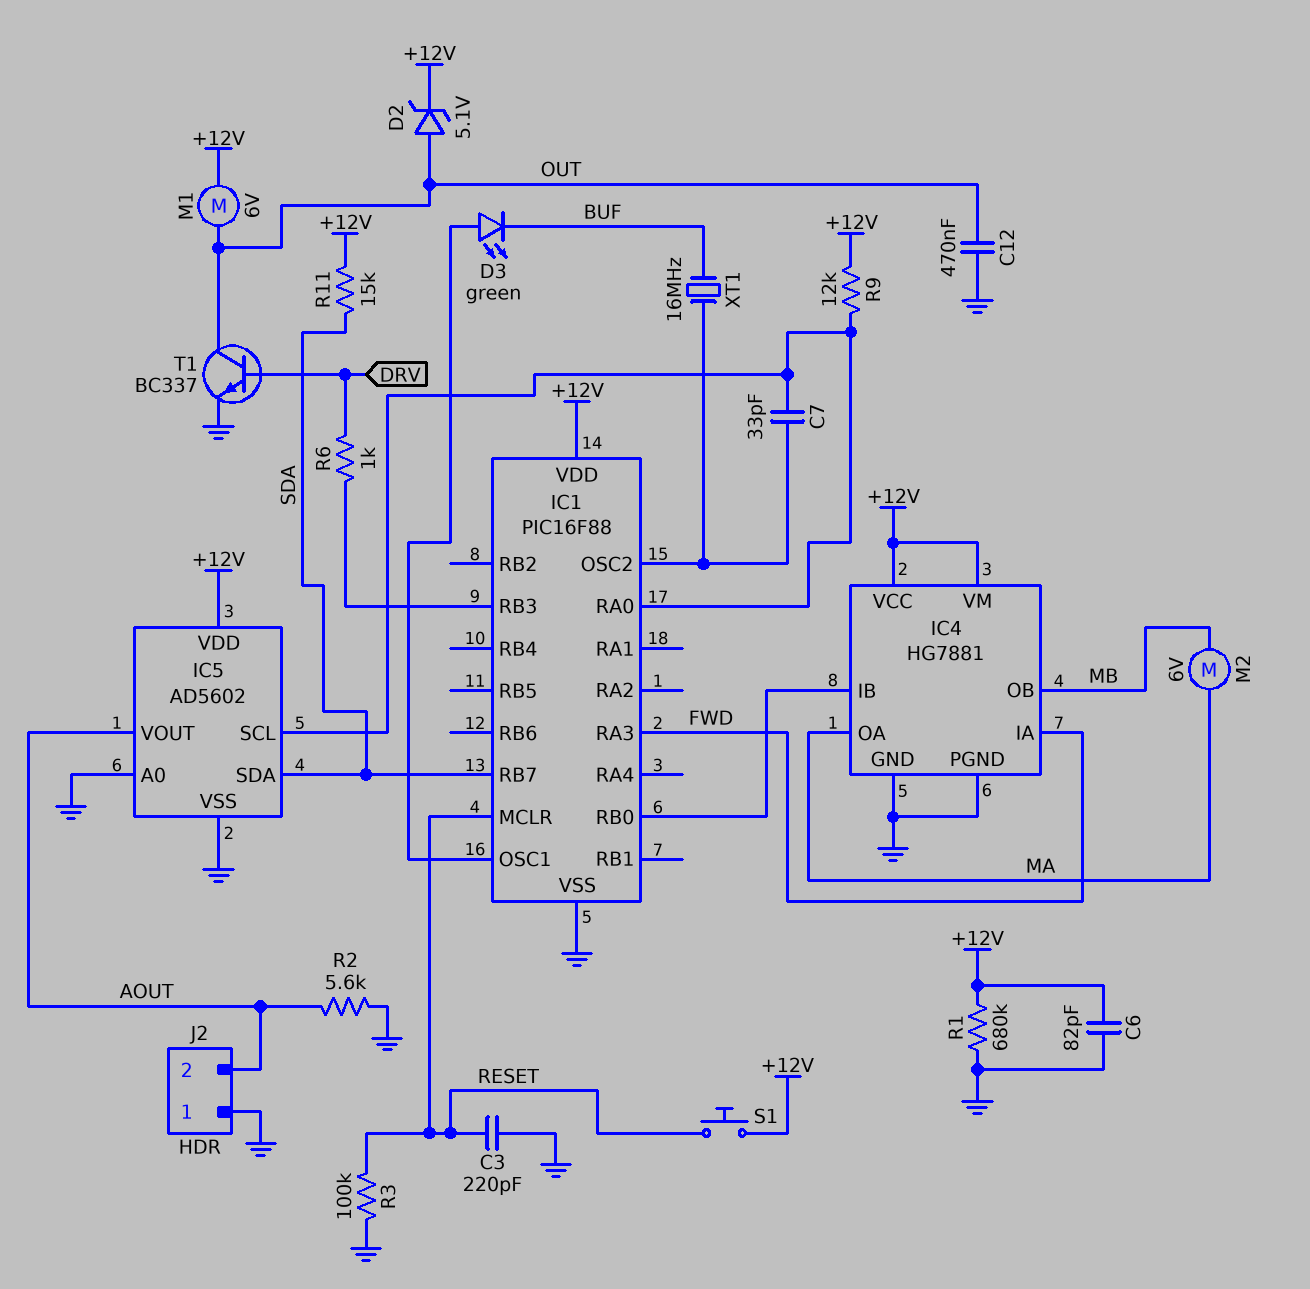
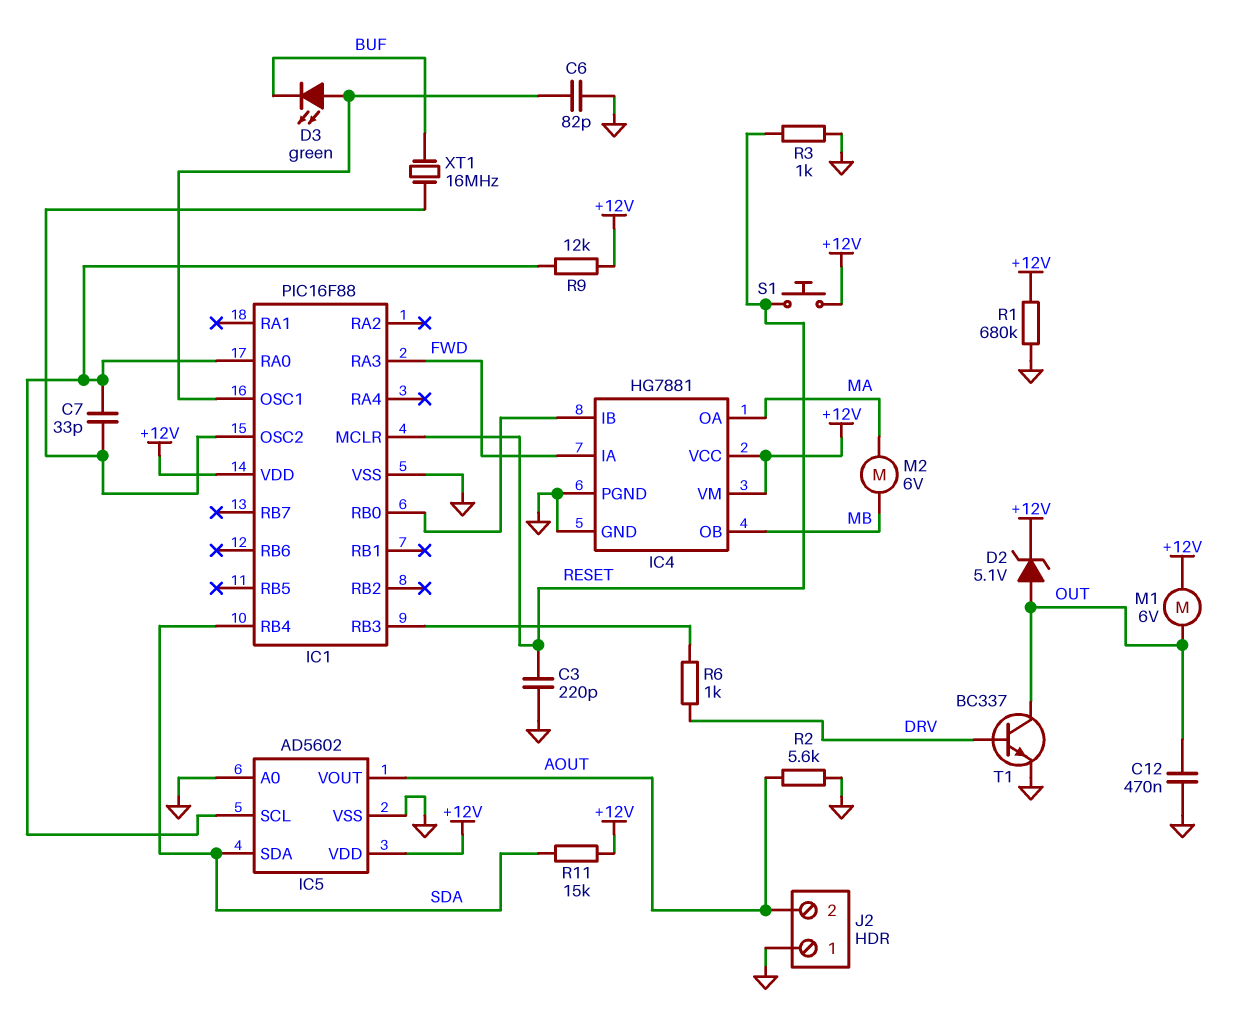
C6: 82pF (+12V, GND) -> 82pF (GND, IC1/OSC1)
IC1 pin RB4: none -> SDA
IC1 pin RB7: SDA -> none
R3: 100k (GND, RESET) -> 1k (GND, RESET)

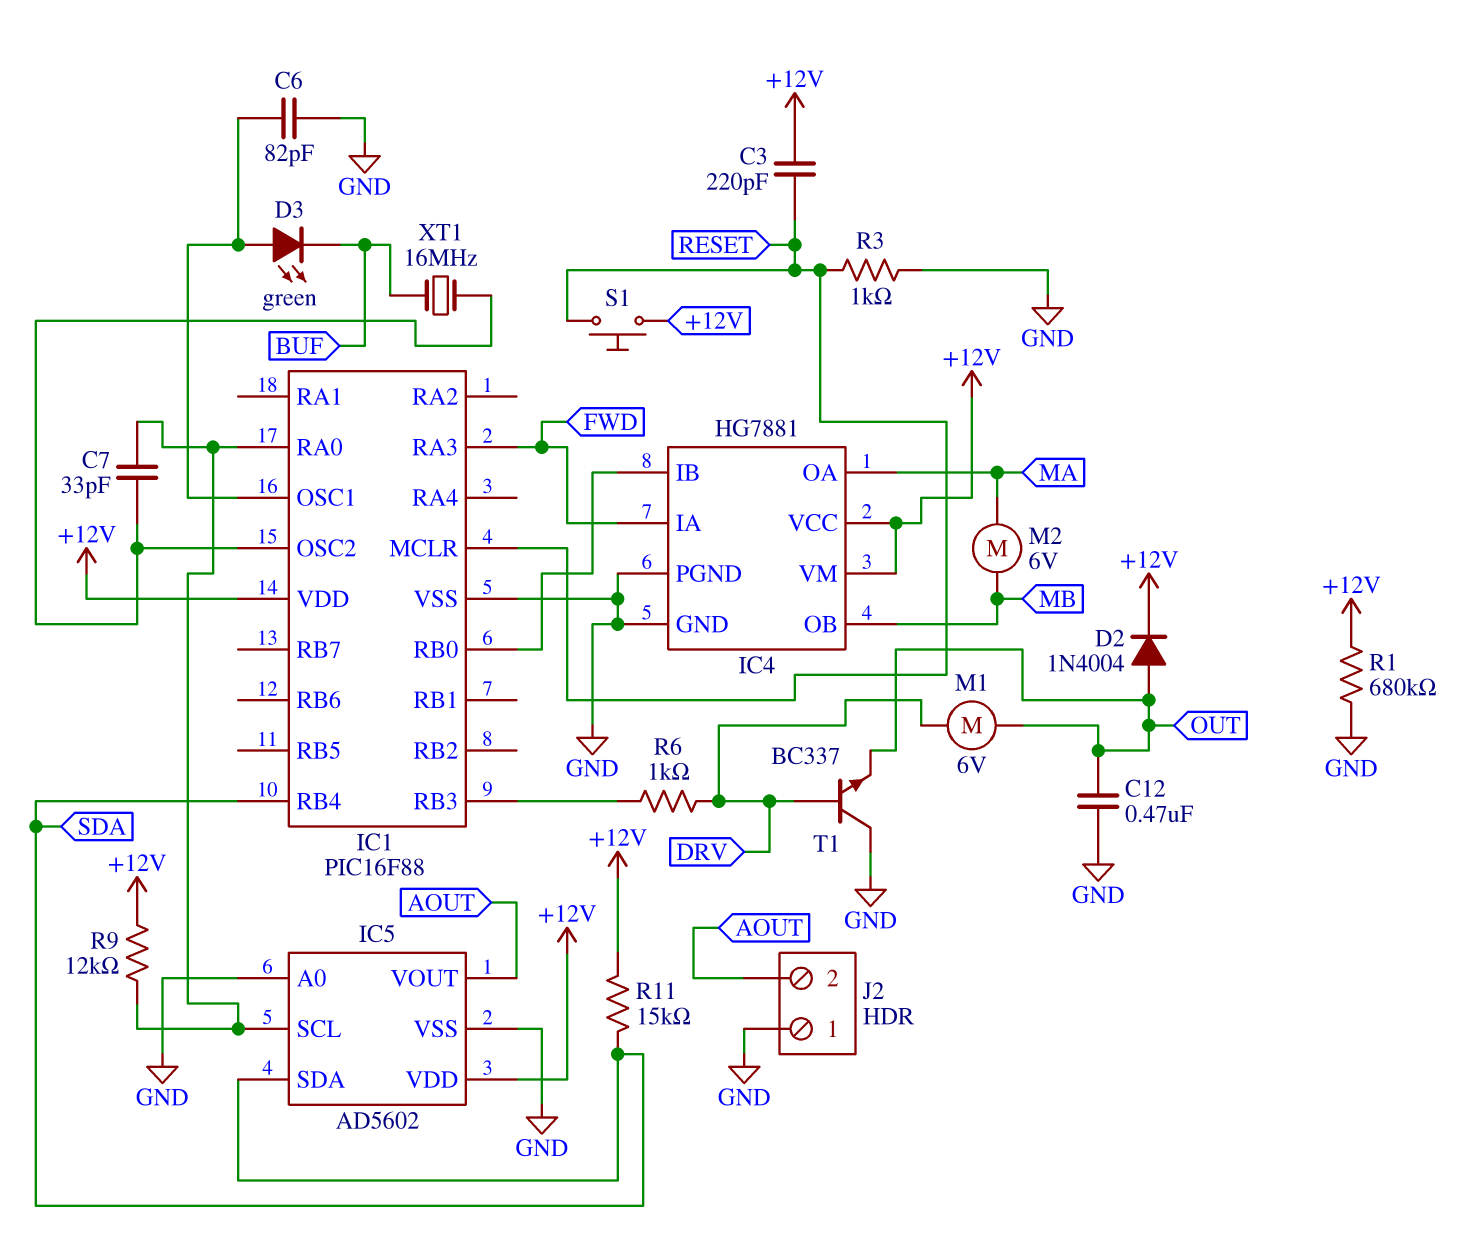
C3: 220pF (GND, RESET) -> 220pF (+12V, RESET)
D2: zener 5.1V (A OUT, K +12V) -> diode 1N4004 (A OUT, K +12V)
M1: motor 6V (+12V, OUT) -> motor 6V (DRV, OUT)
R2: 5.6k (AOUT, GND) -> none
T1: NPN BC337 (B DRV, C OUT, E GND) -> NPN BC337 (B DRV, C GND, E OUT)

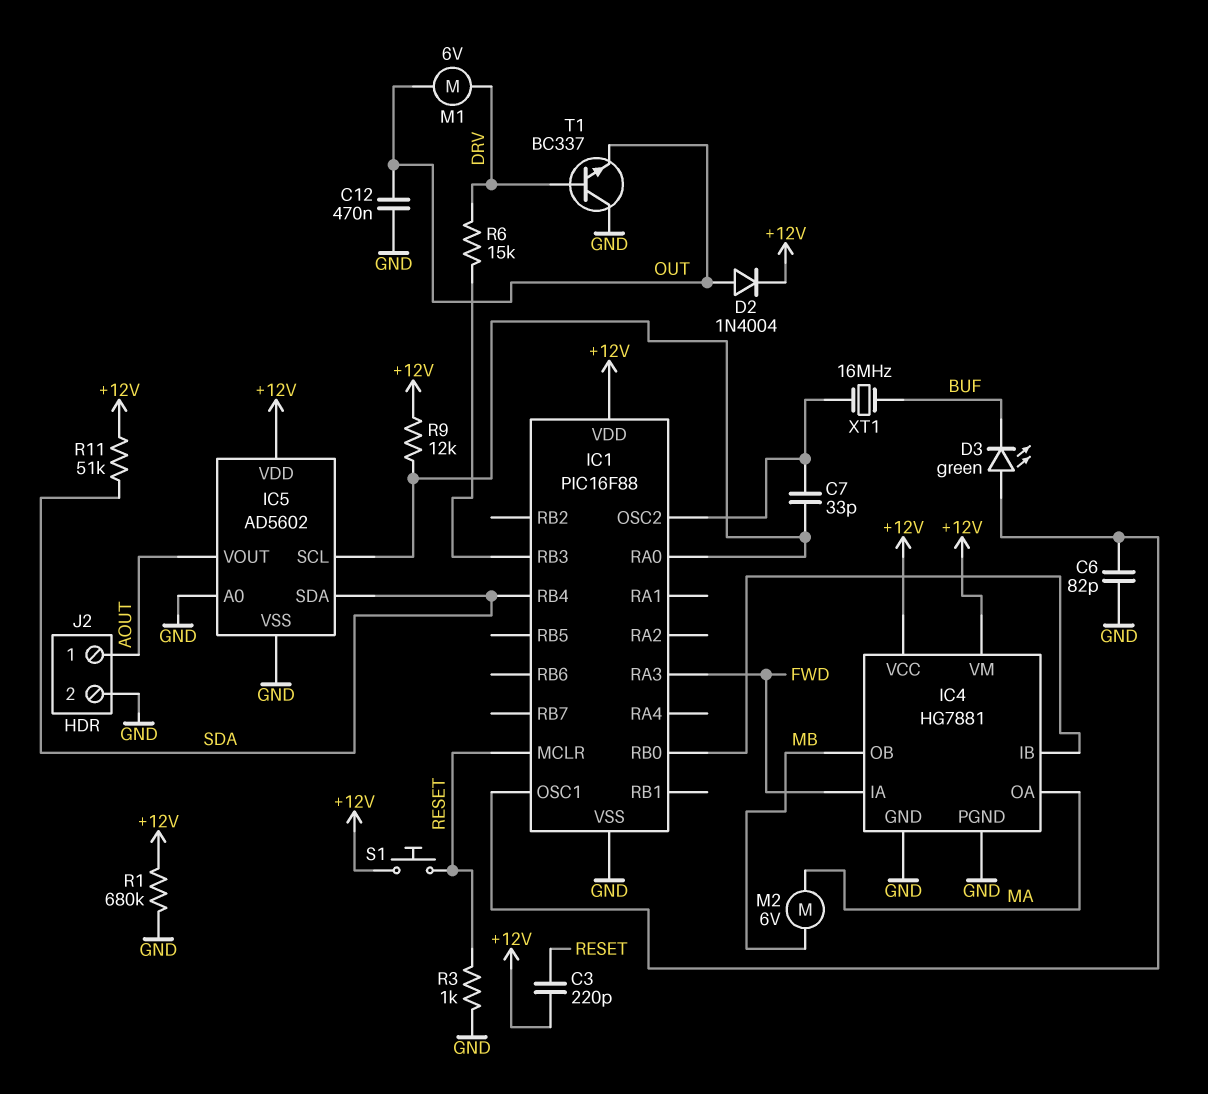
J2 pin 1: GND -> AOUT
J2 pin 2: AOUT -> GND
R6: 1k (DRV, IC1/RB3) -> 15k (DRV, IC1/RB3)
R11: 15k (+12V, SDA) -> 51k (+12V, SDA)

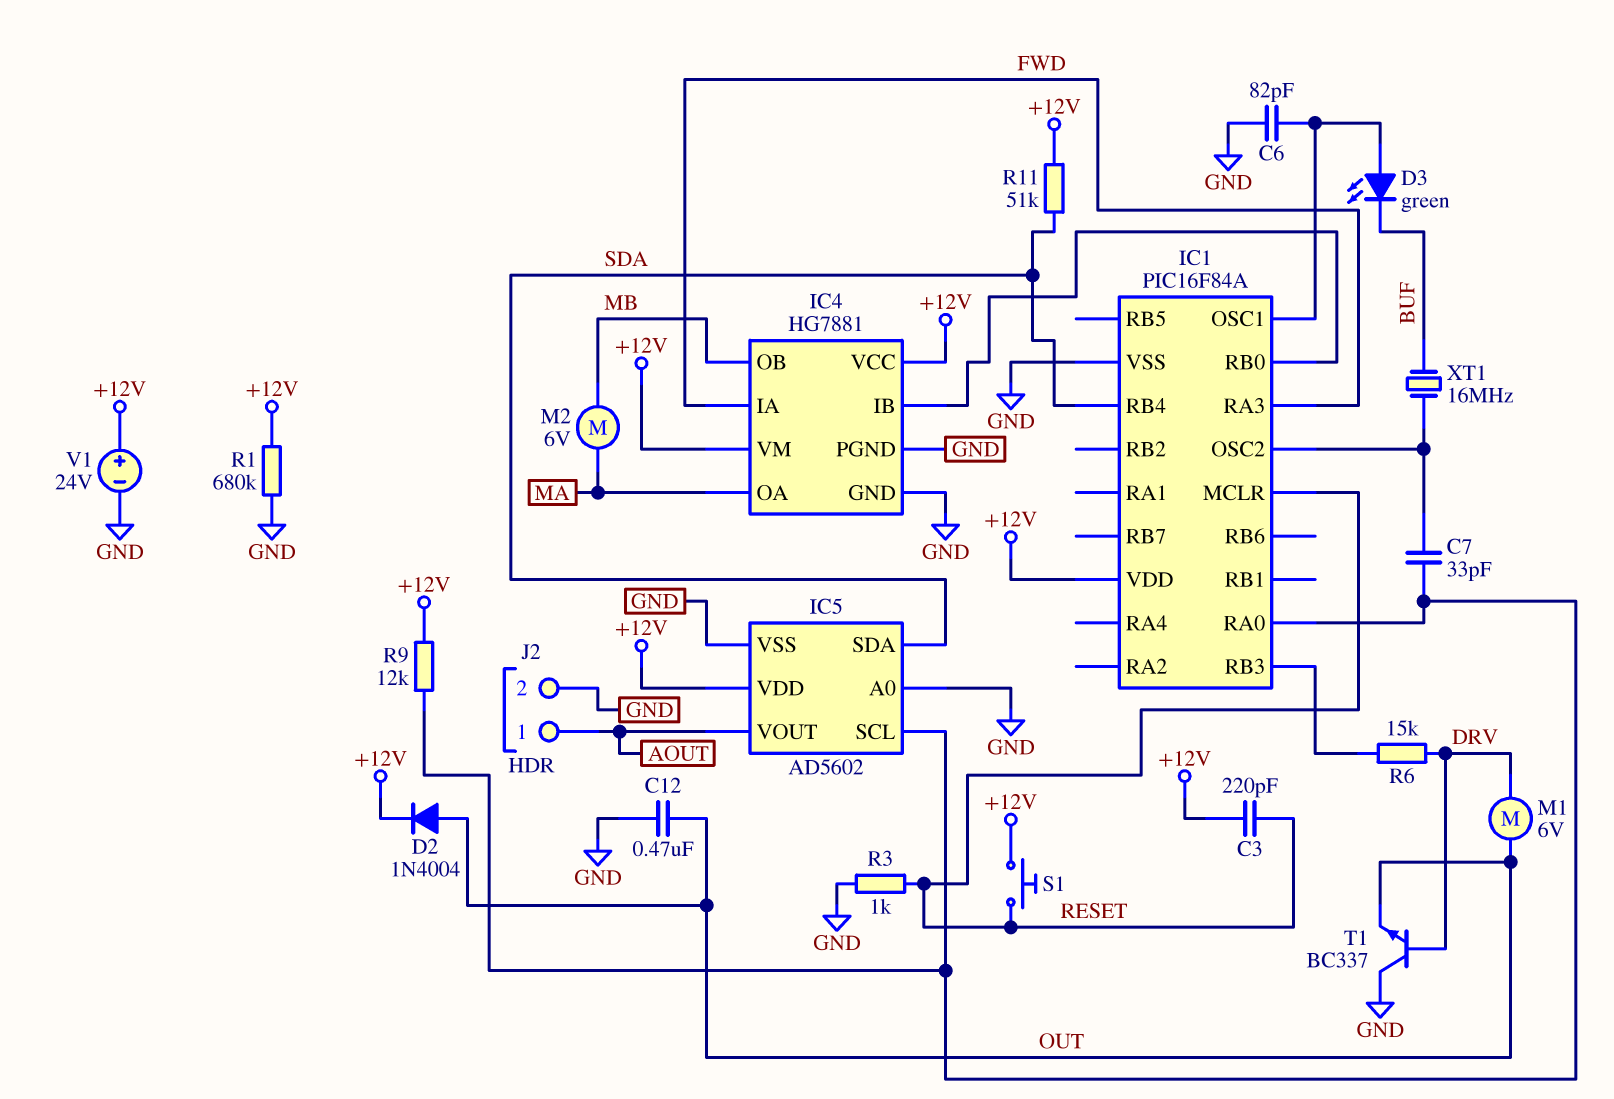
IC1: PIC16F88 -> PIC16F84A
V1: none -> 24V (plus +12V, minus GND)

